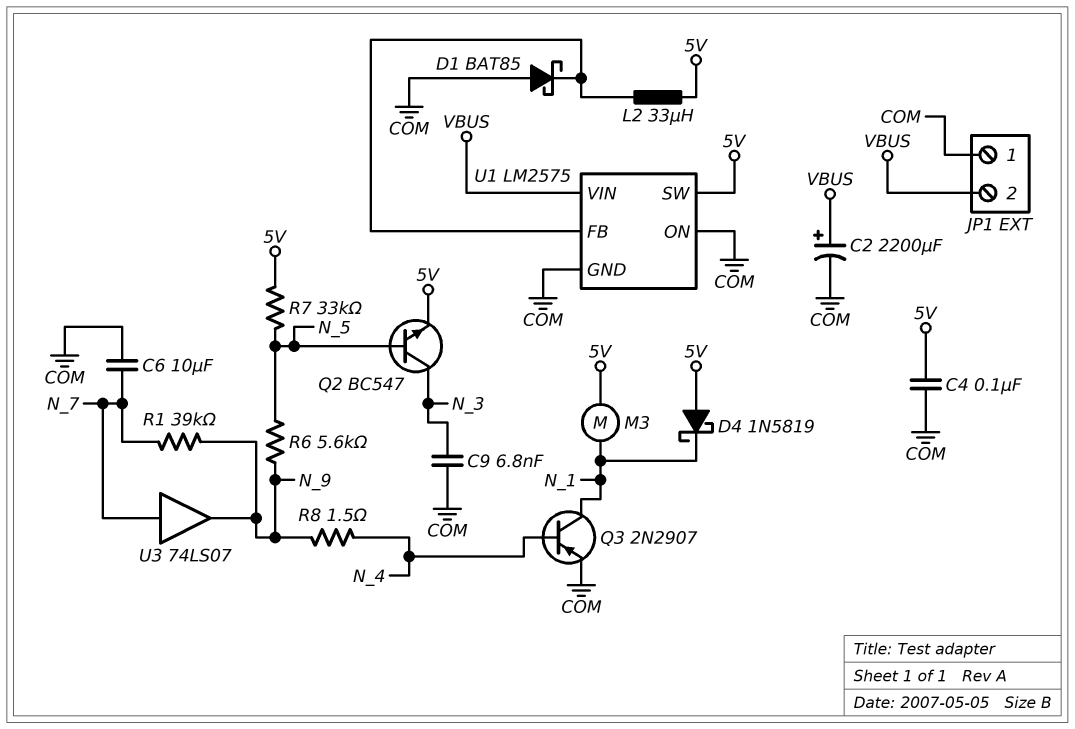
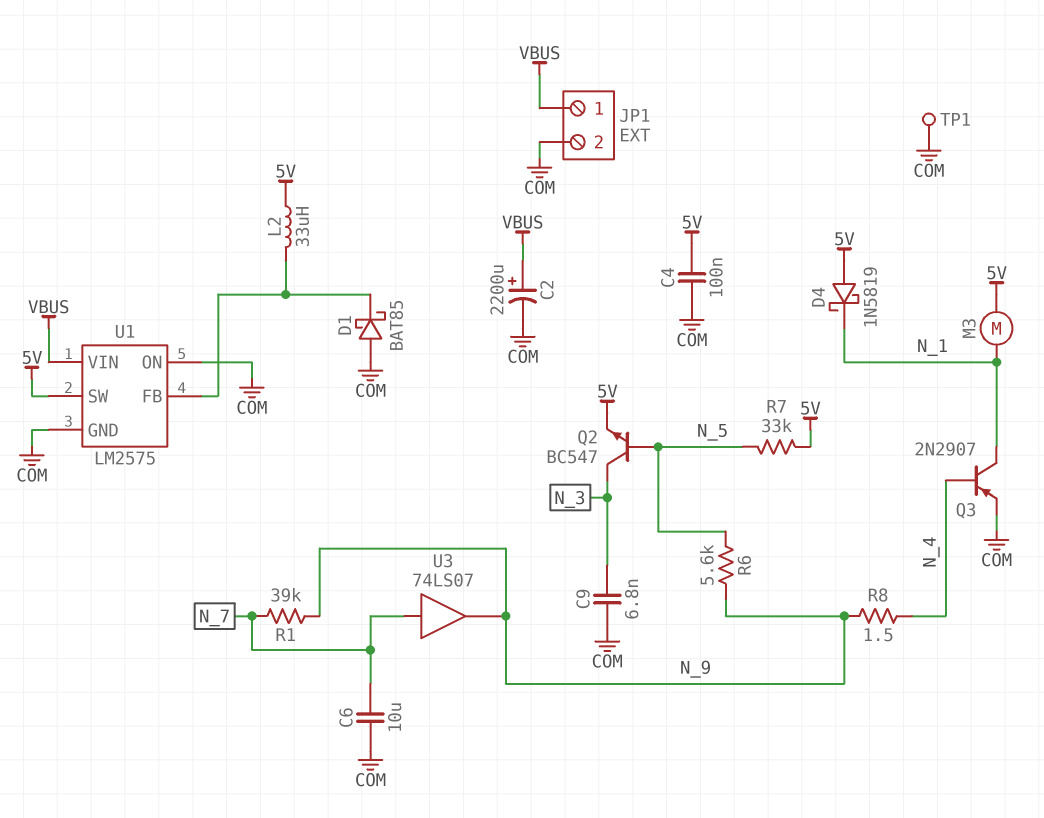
JP1 pin 1: COM -> VBUS
JP1 pin 2: VBUS -> COM
TP1: none -> test point (COM)

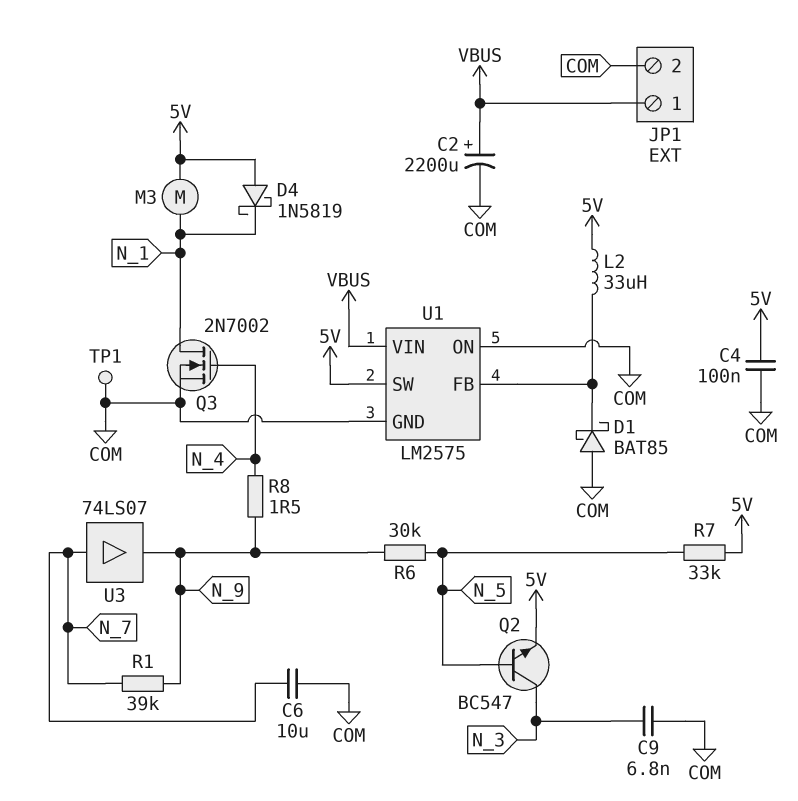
Q3: PNP 2N2907 (B N_4, C N_1, E COM) -> NMOS 2N7002 (G N_4, D N_1, S COM)
R6: 5.6k (N_5, N_9) -> 30k (N_5, N_9)

